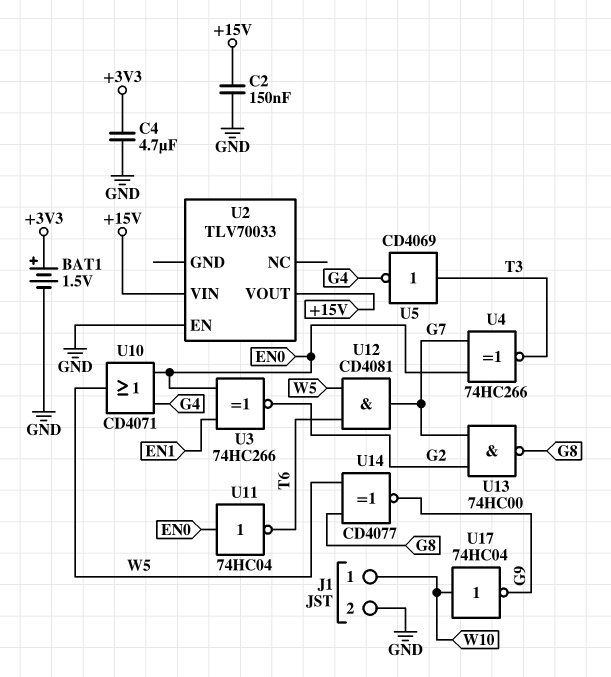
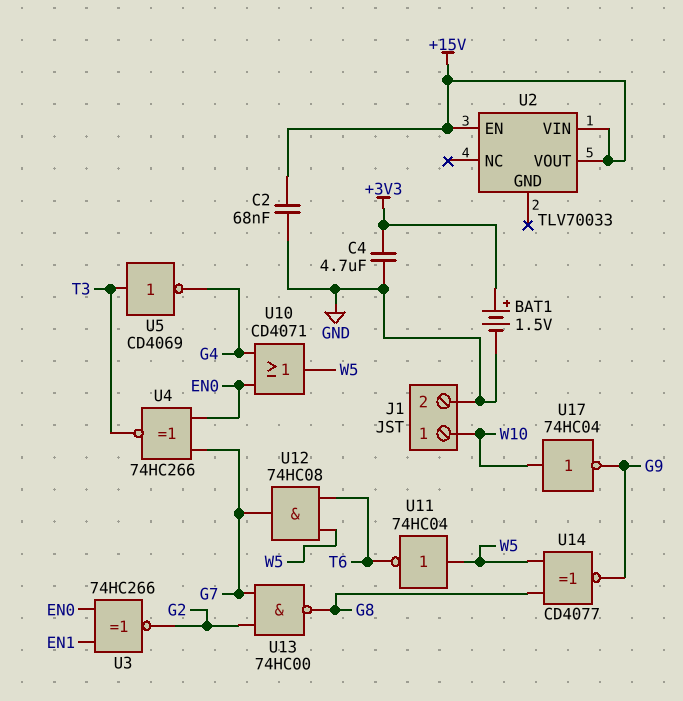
C2: 150nF (+15V, GND) -> 68nF (+15V, GND)
U2 pin EN: GND -> +15V
U11: NOT 74HC04 (in EN0, out T6) -> NOT 74HC04 (in W5, out T6)
U12: AND CD4081 (in T6, in W5, out G7) -> AND 74HC08 (in T6, in W5, out G7)

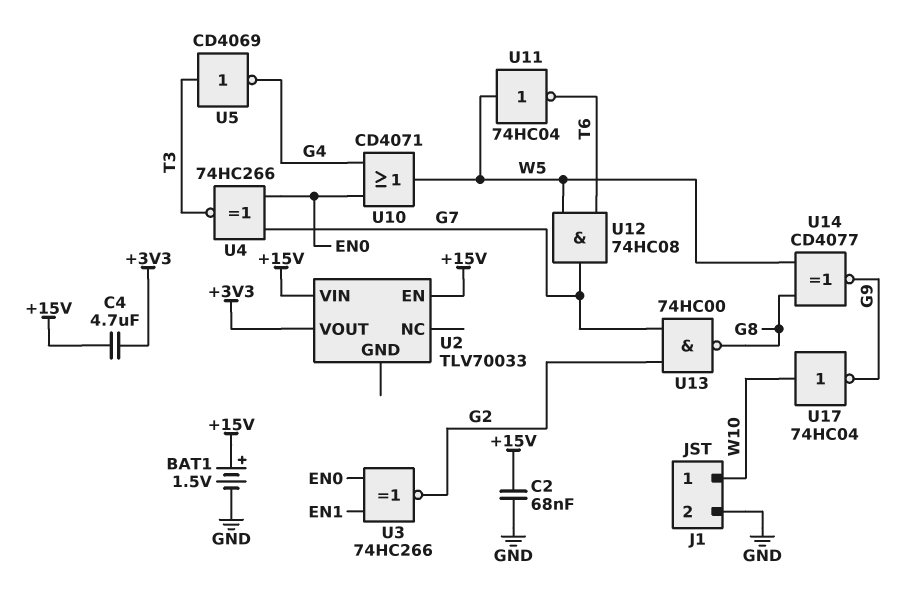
BAT1: 1.5V (plus +3V3, minus GND) -> 1.5V (plus +15V, minus GND)
C4: 4.7uF (+3V3, GND) -> 4.7uF (+3V3, +15V)
U2 pin VOUT: +15V -> +3V3

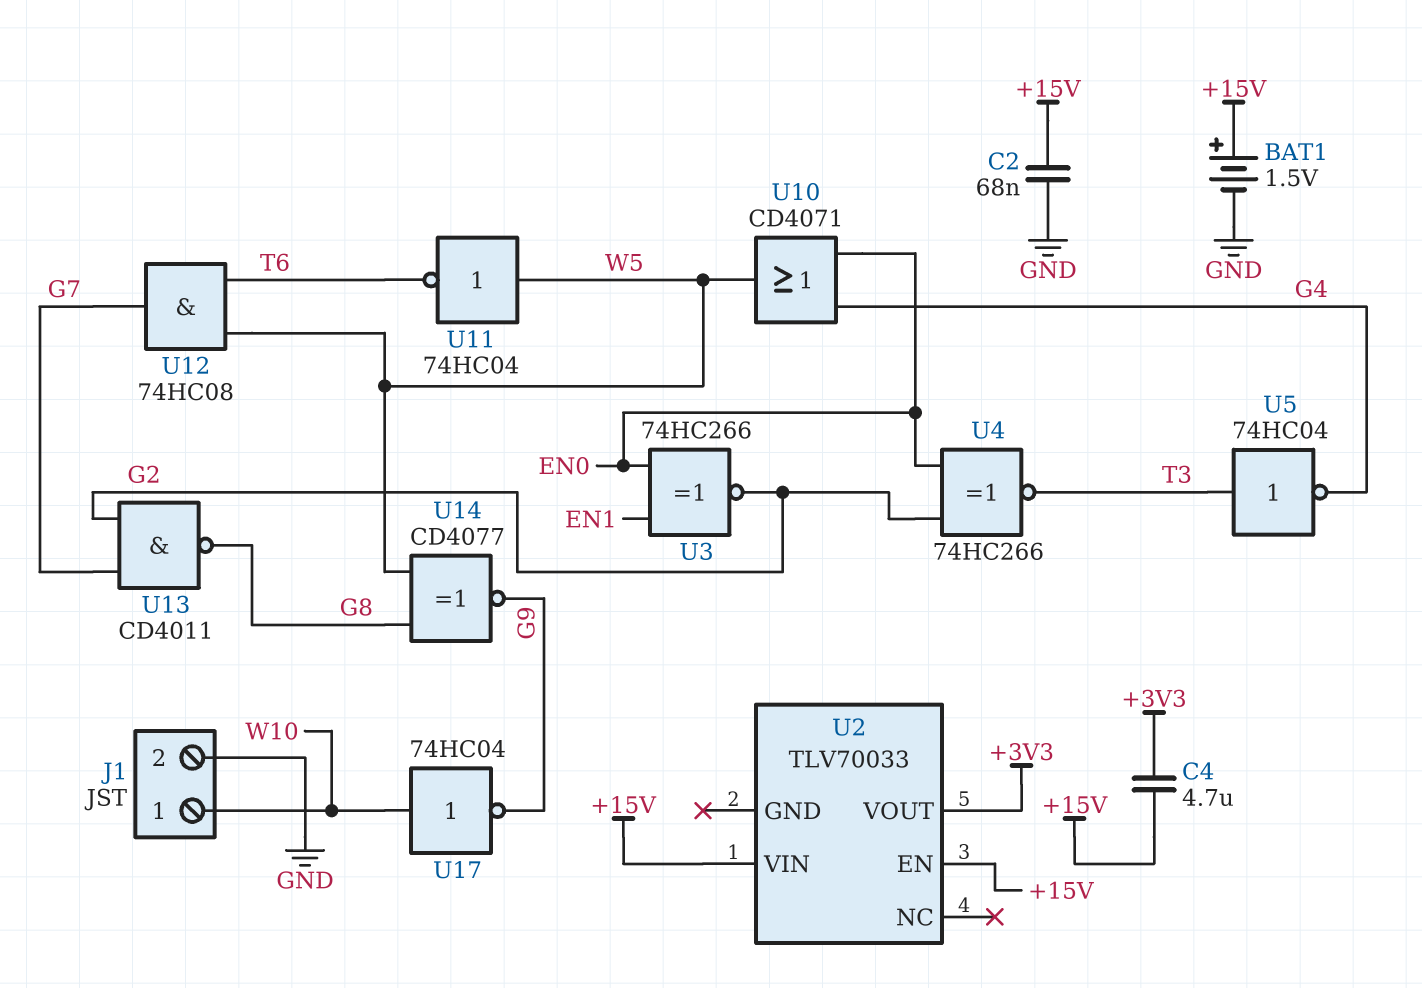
U4: XNOR 74HC266 (in EN0, in G7, out T3) -> XNOR 74HC266 (in EN0, in G2, out T3)
U5: NOT CD4069 (in T3, out G4) -> NOT 74HC04 (in T3, out G4)
U13: NAND 74HC00 (in G2, in G7, out G8) -> NAND CD4011 (in G2, in G7, out G8)

